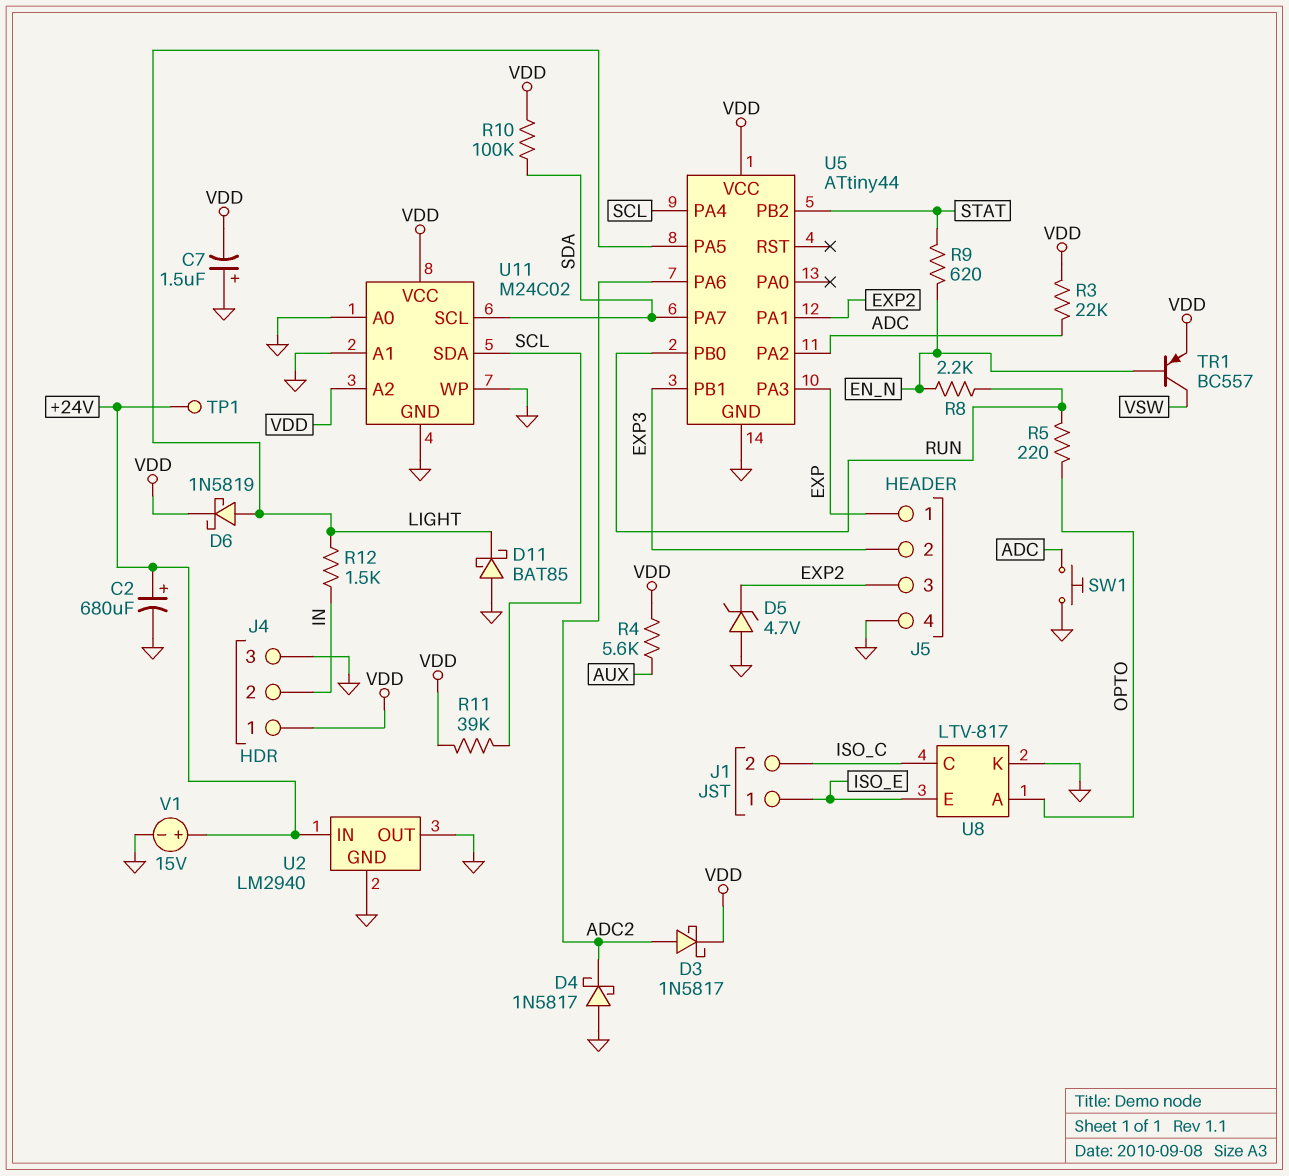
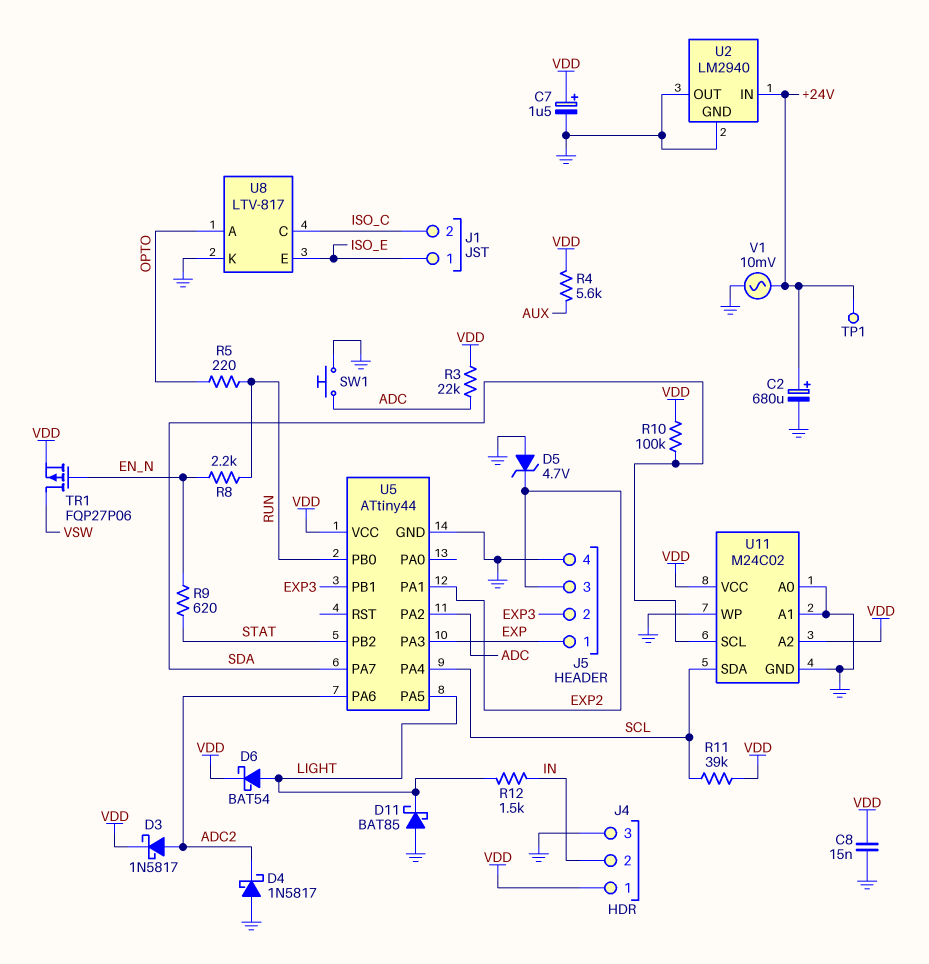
C7: 1.5uF (plus GND, minus VDD) -> 1.5uF (plus VDD, minus GND)
C8: none -> 15nF (GND, VDD)
D6: schottky 1N5819 (A LIGHT, K VDD) -> schottky BAT54 (A LIGHT, K VDD)
TR1: PNP BC557 (B EN_N, C VSW, E VDD) -> PMOS FQP27P06 (G EN_N, D VSW, S VDD)
V1: 15V (plus +24V, minus GND) -> AC 10mV (+24V, GND)

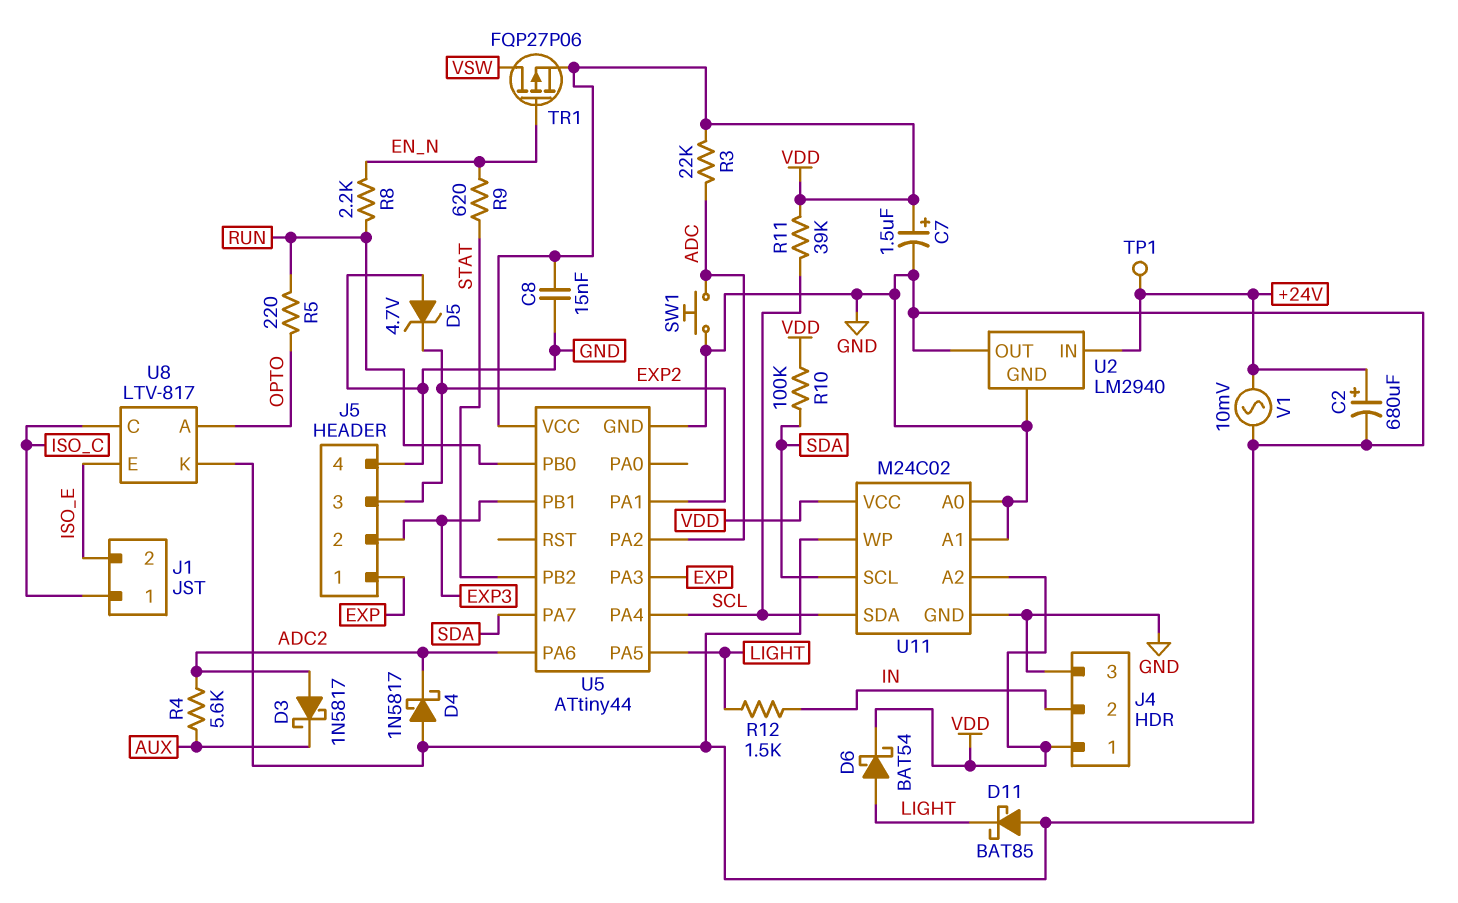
D3: schottky 1N5817 (A ADC2, K VDD) -> schottky 1N5817 (A ADC2, K AUX)
J1 pin 1: ISO_E -> ISO_C
J1 pin 2: ISO_C -> ISO_E
R4: 5.6k (AUX, VDD) -> 5.6k (ADC2, AUX)

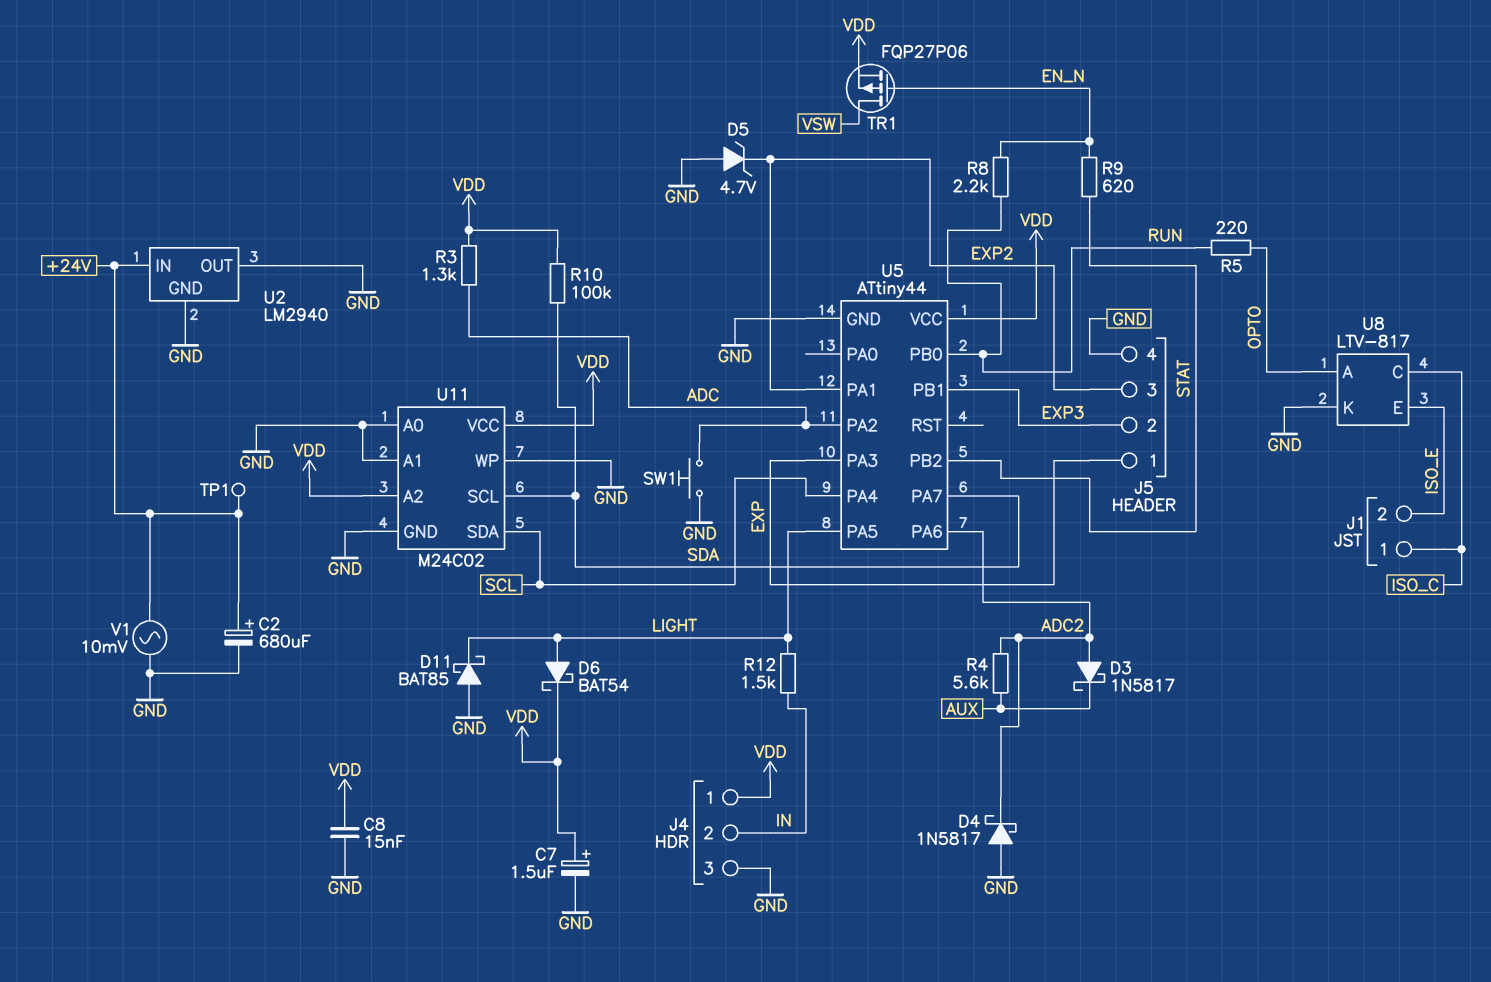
R3: 22k (ADC, VDD) -> 1.3k (ADC, VDD)
R11: 39k (SCL, VDD) -> none

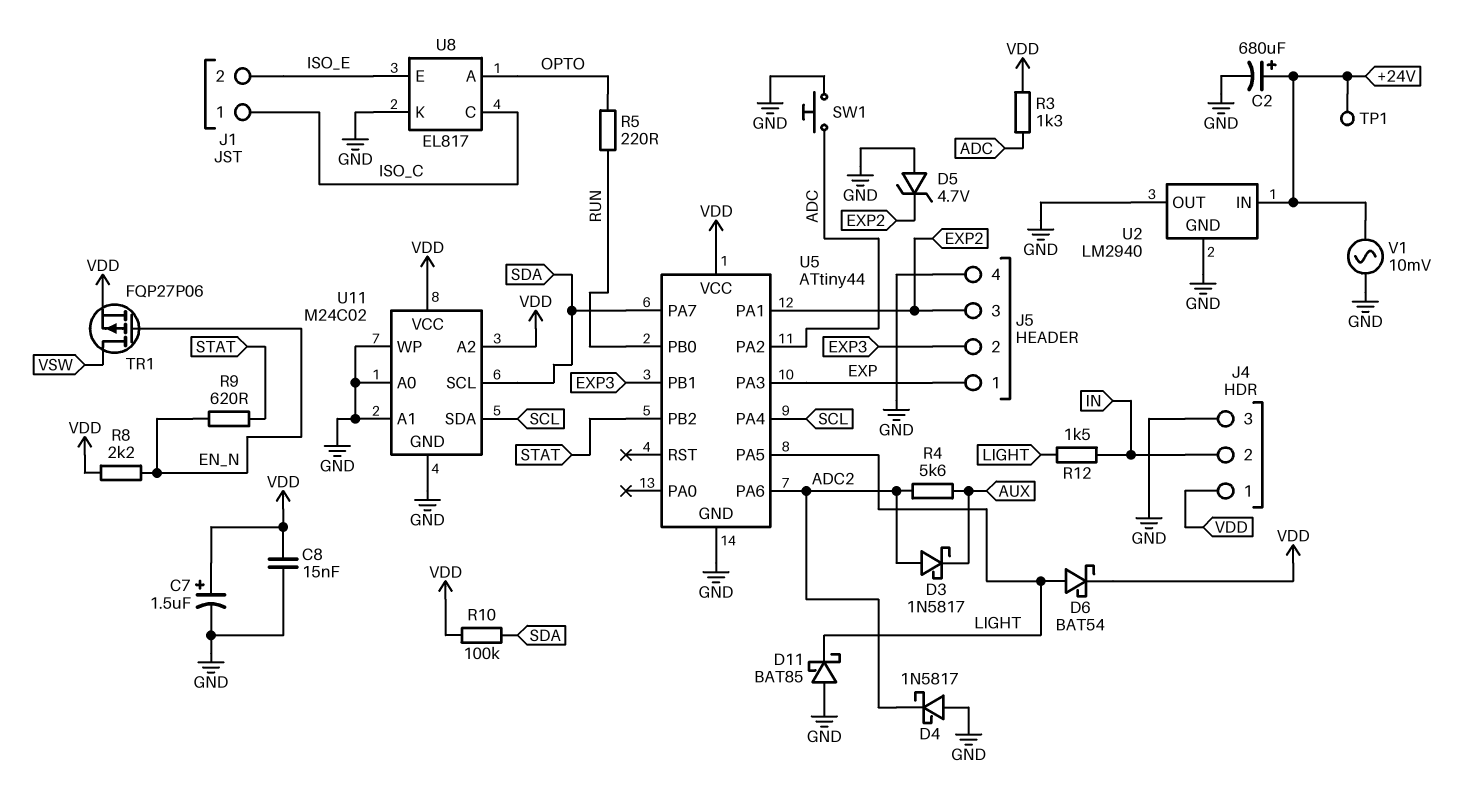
R8: 2.2k (EN_N, RUN) -> 2.2k (EN_N, VDD)
U8: LTV-817 -> EL817

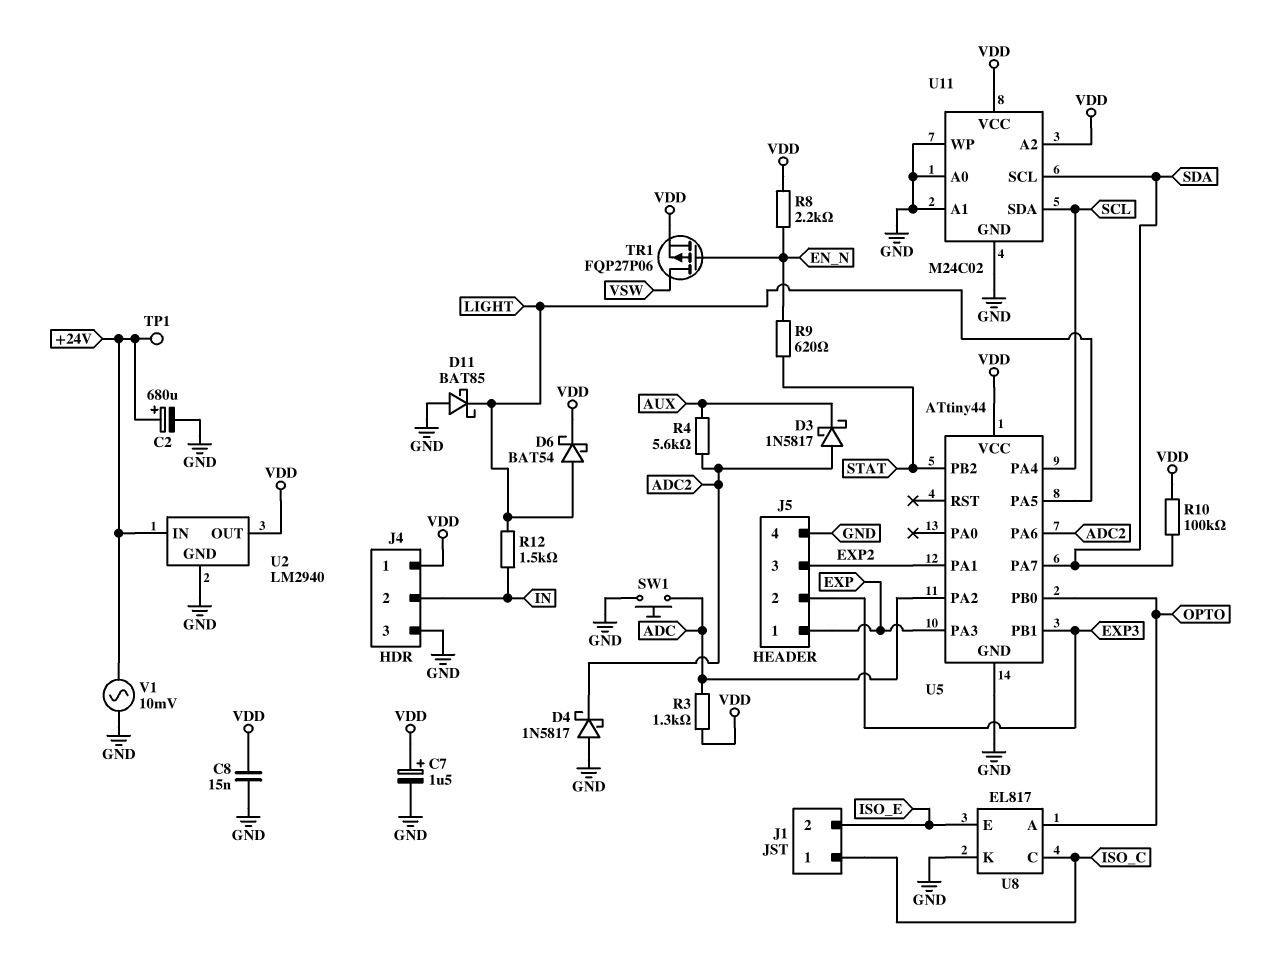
D5: zener 4.7V (A GND, K EXP2) -> none
R5: 220 (OPTO, RUN) -> none
U2 pin OUT: GND -> VDD
U5 pin PB0: RUN -> OPTO

